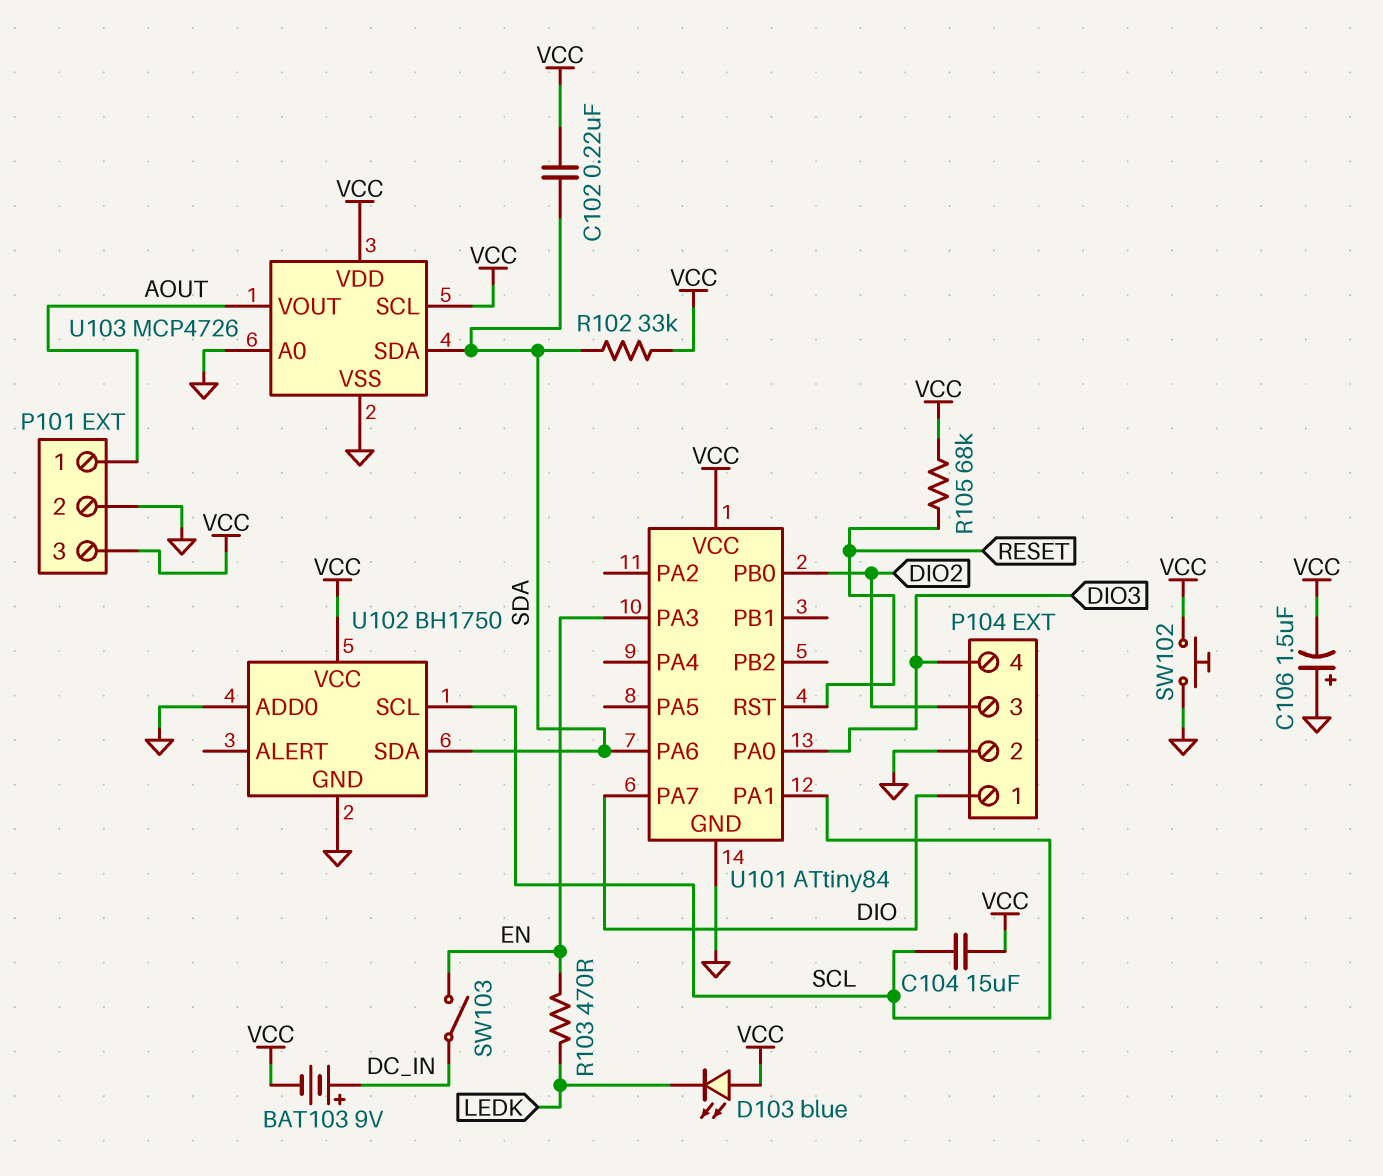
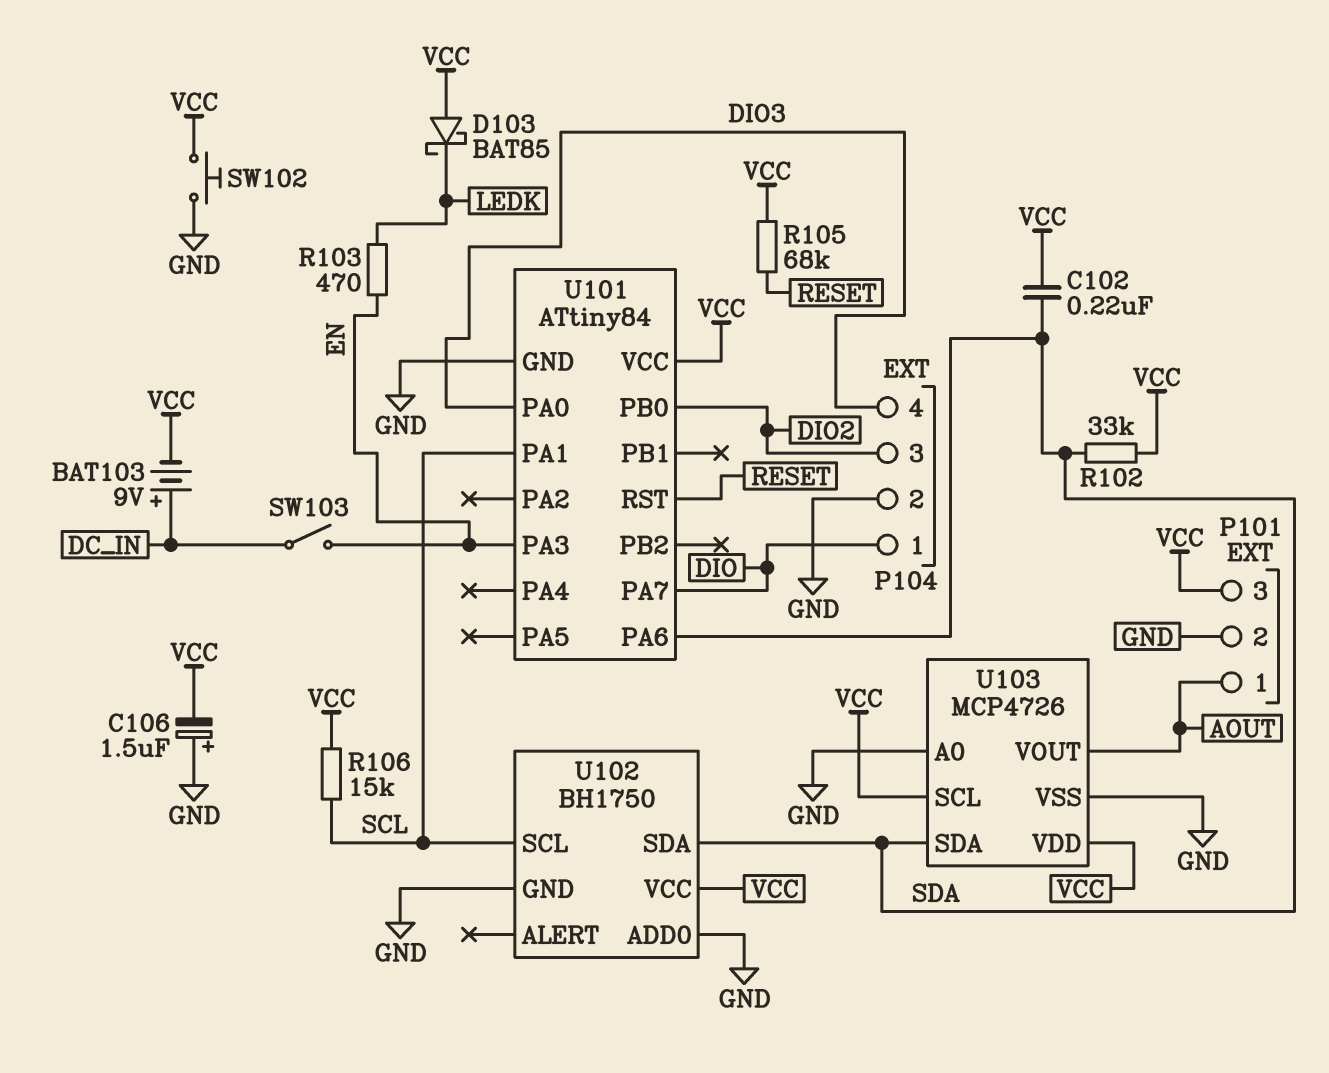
C104: 15uF (SCL, VCC) -> none
D103: LED blue (A VCC, K LEDK) -> schottky BAT85 (A VCC, K LEDK)
R106: none -> 15k (SCL, VCC)

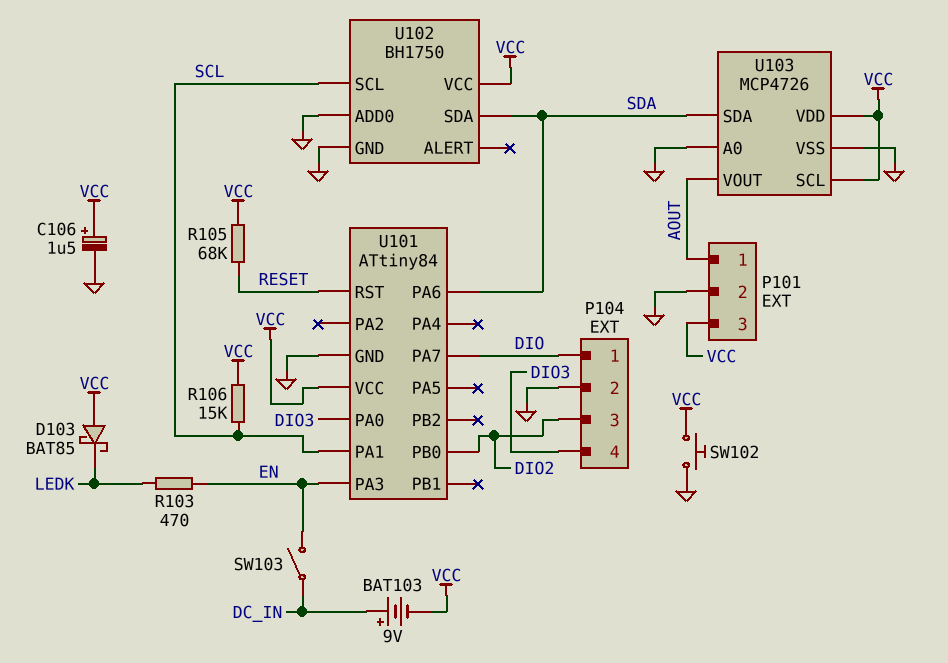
C102: 220nF (SDA, VCC) -> none
C106: 1.5uF (plus GND, minus VCC) -> 1.5uF (plus VCC, minus GND)
R102: 33k (SDA, VCC) -> none

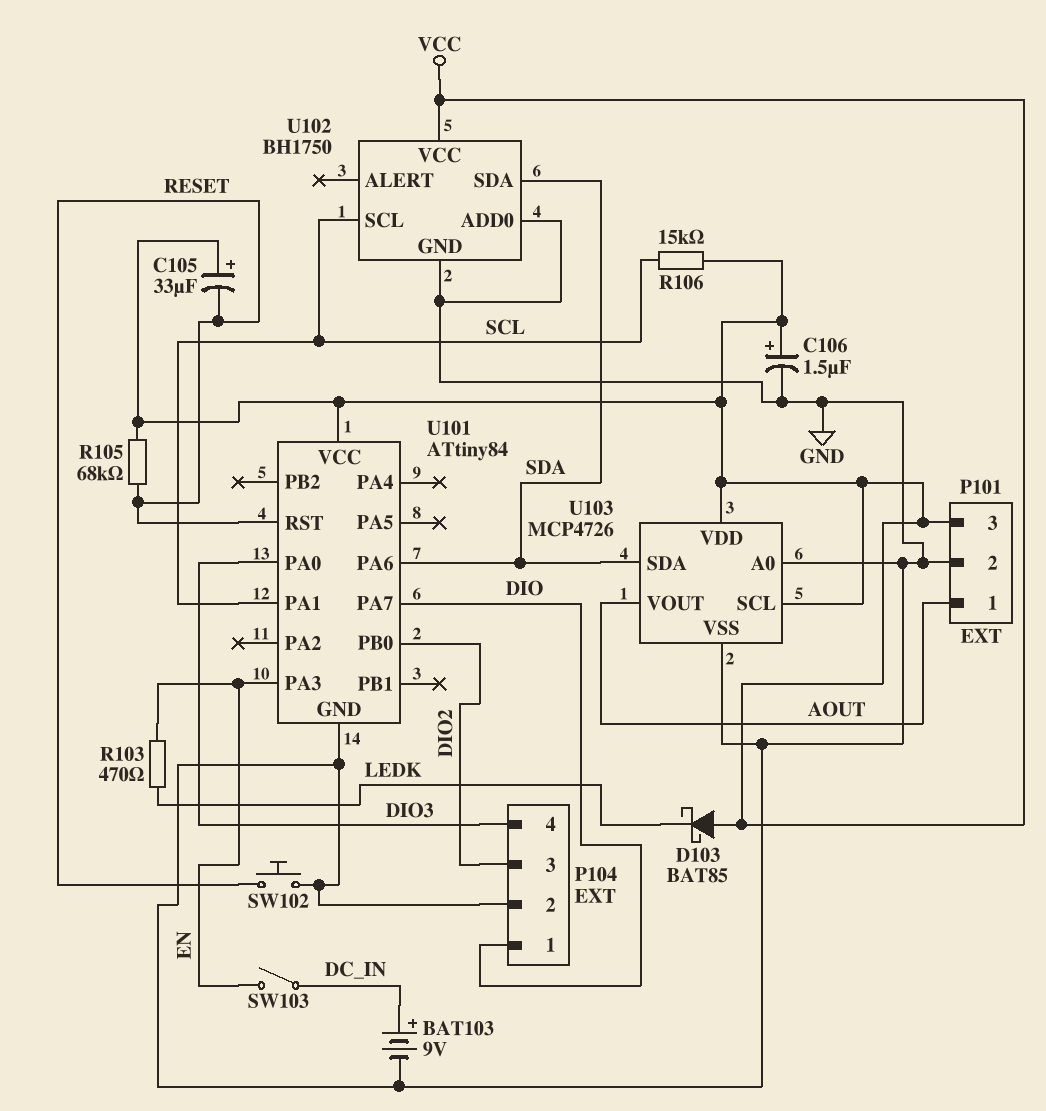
BAT103: 9V (plus DC_IN, minus VCC) -> 9V (plus DC_IN, minus GND)
C105: none -> 33uF (plus VCC, minus RESET)
SW102: button (GND, VCC) -> button (GND, RESET)

